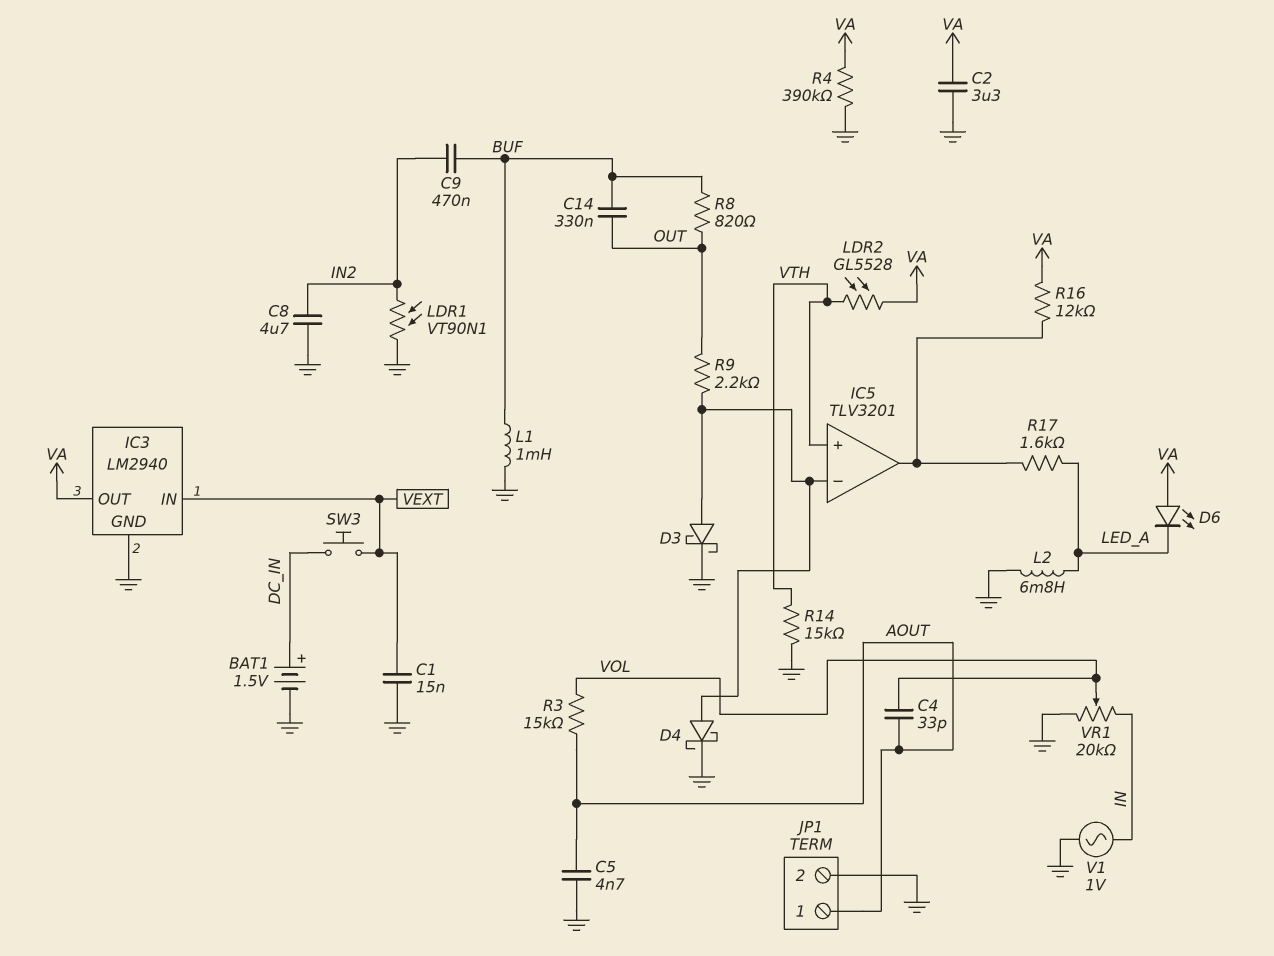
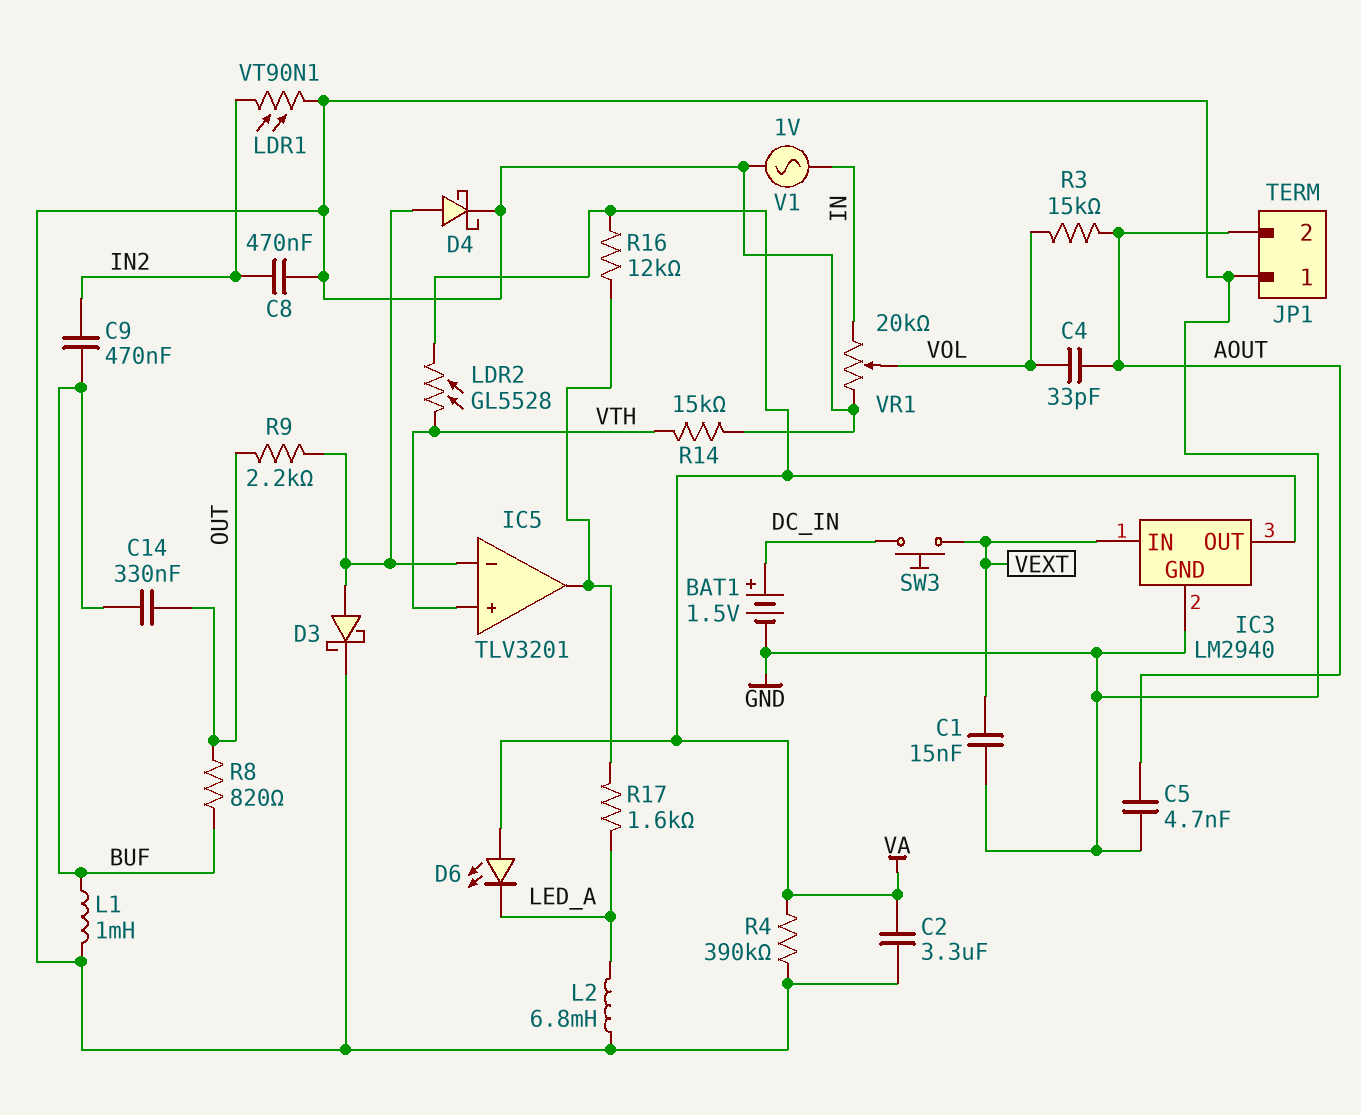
C8: 4.7uF (GND, IN2) -> 470nF (GND, IN2)
JP1 pin 1: AOUT -> GND
JP1 pin 2: GND -> AOUT

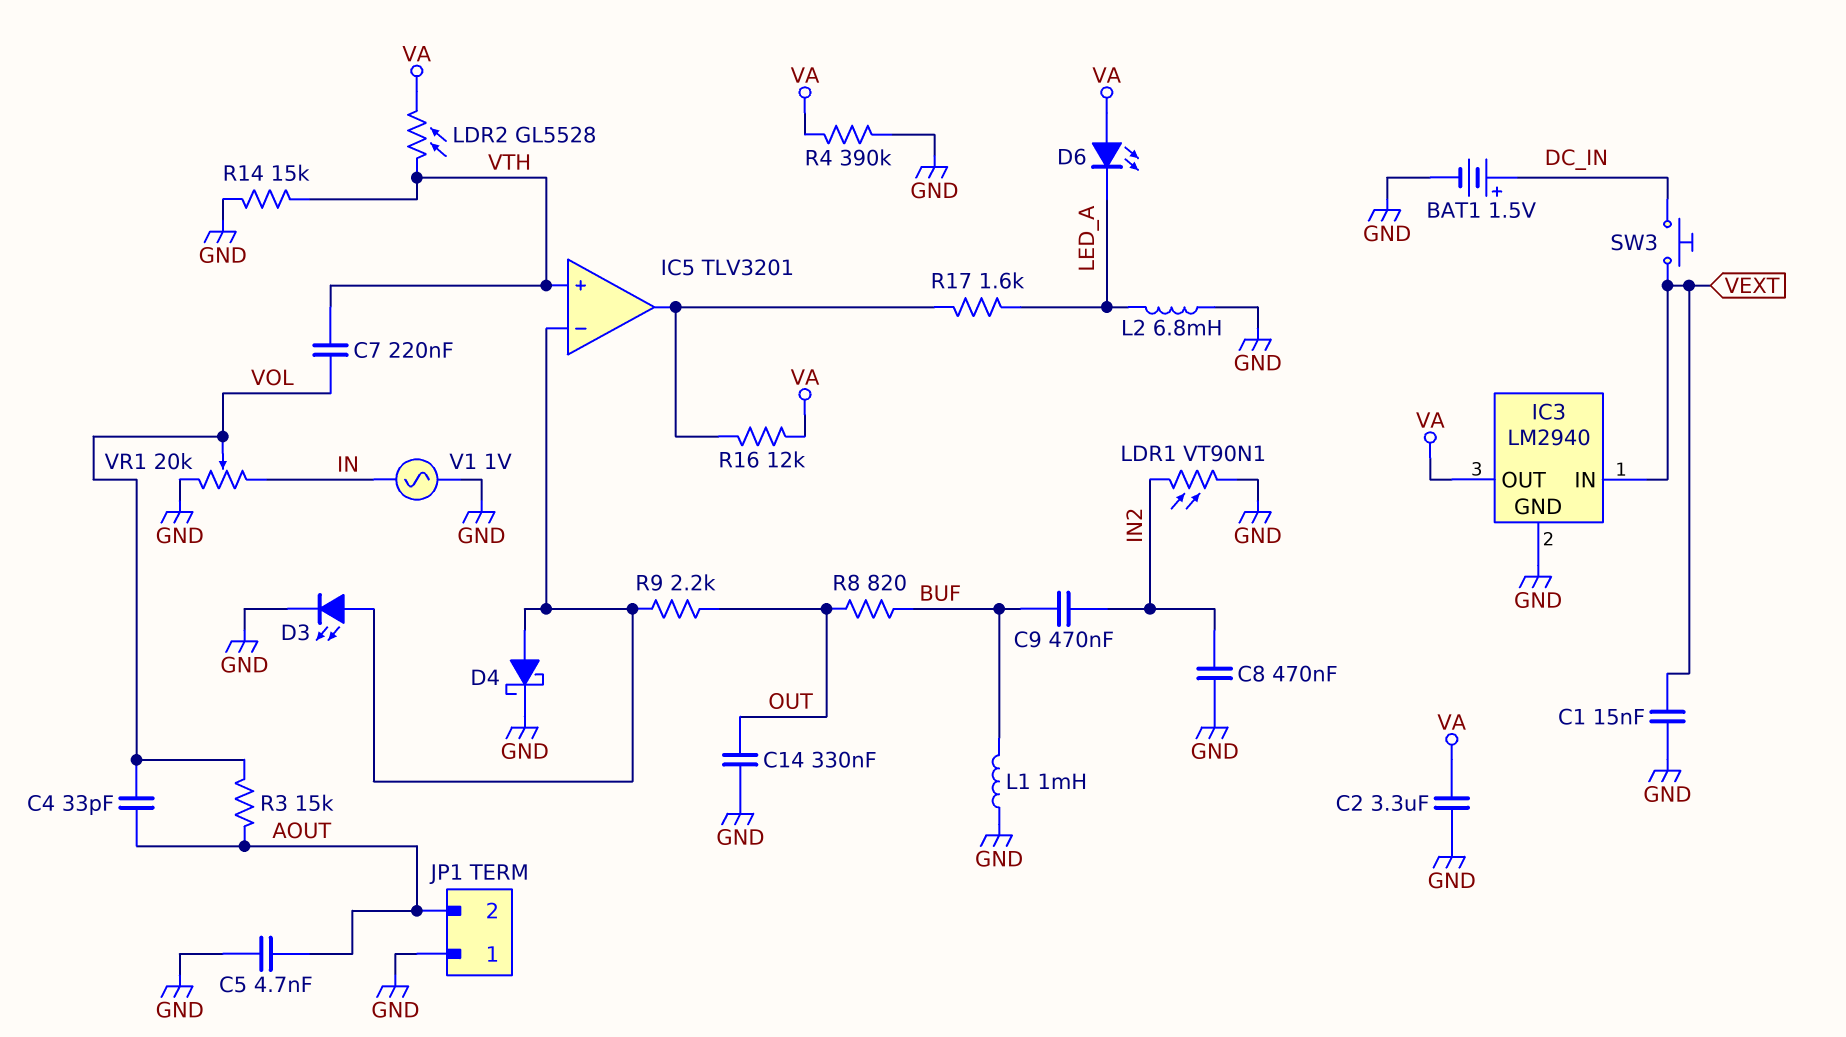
C7: none -> 220nF (VOL, VTH)
C14: 330nF (BUF, OUT) -> 330nF (GND, OUT)
D3: schottky (A IC5/in-, K GND) -> LED (A IC5/in-, K GND)

